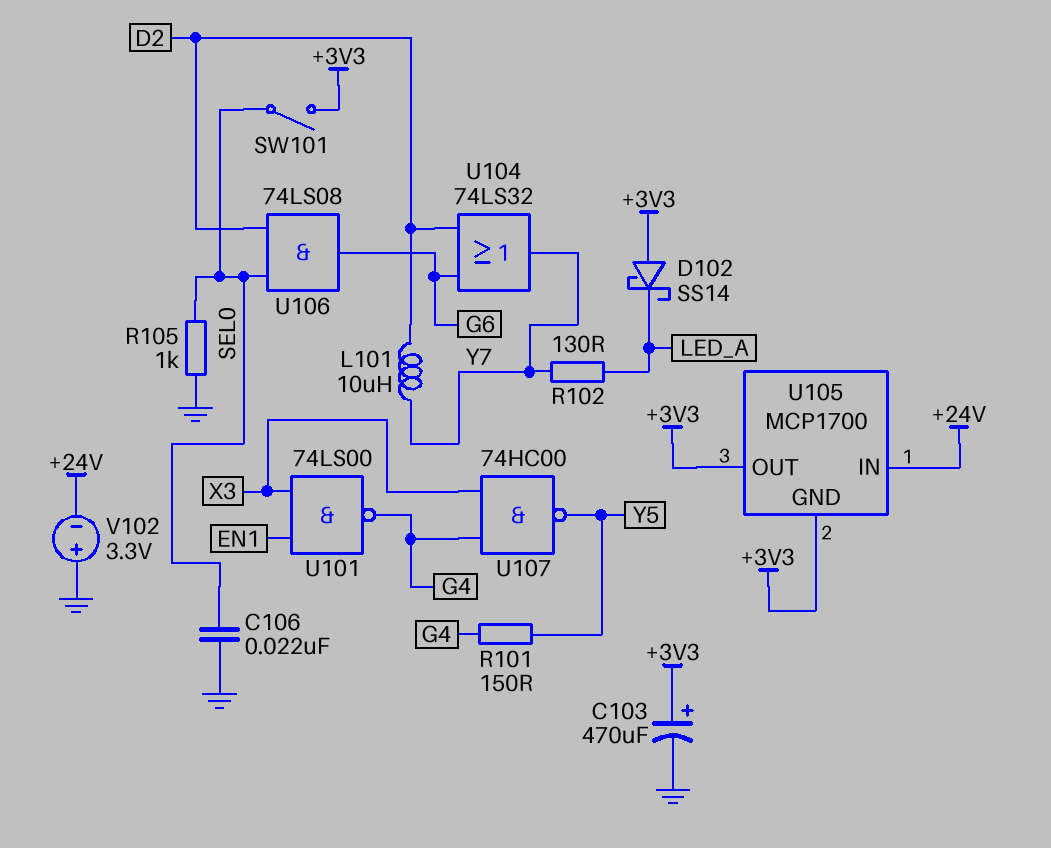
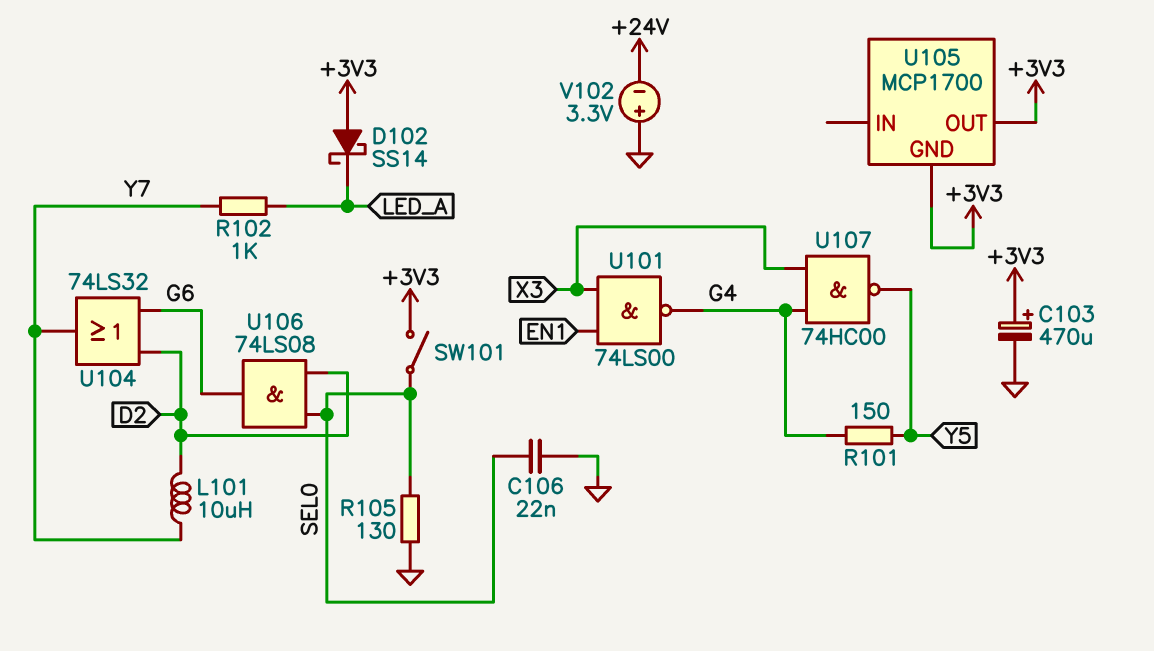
R102: 130 (LED_A, Y7) -> 1k (LED_A, Y7)
R105: 1k (GND, SEL0) -> 130 (GND, SEL0)
U105 pin IN: +24V -> none

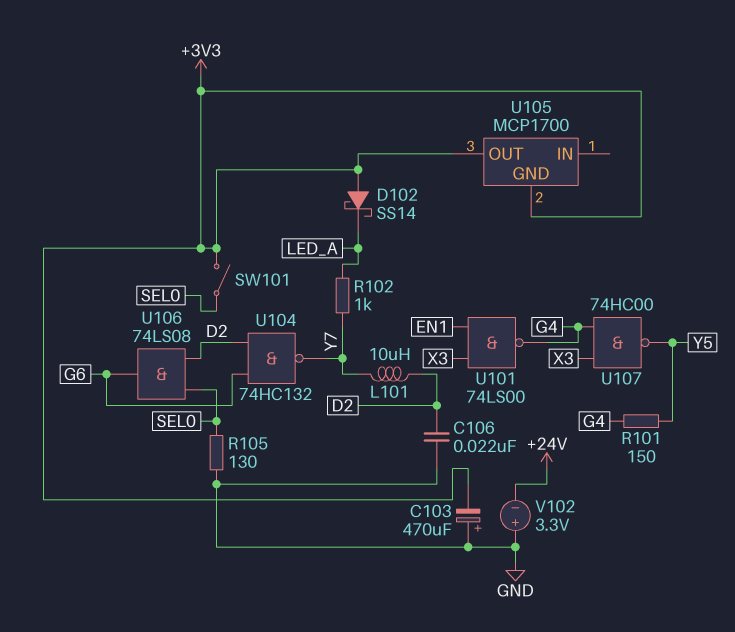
C103: 470uF (plus +3V3, minus GND) -> 470uF (plus GND, minus +3V3)
C106: 22nF (GND, SEL0) -> 22nF (D2, GND)
U104: OR 74LS32 (in D2, in G6, out Y7) -> NAND 74HC132 (in D2, in G6, out Y7)

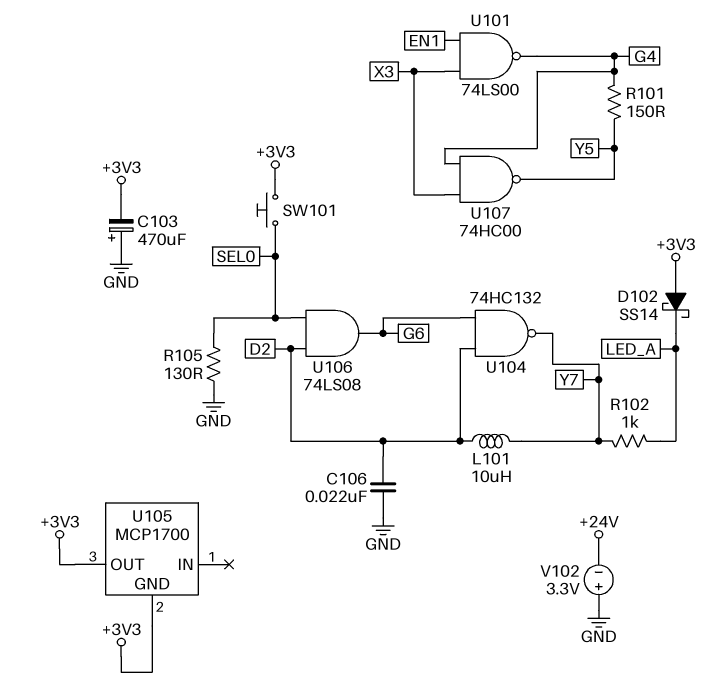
SW101: switch (+3V3, SEL0) -> button (+3V3, SEL0)

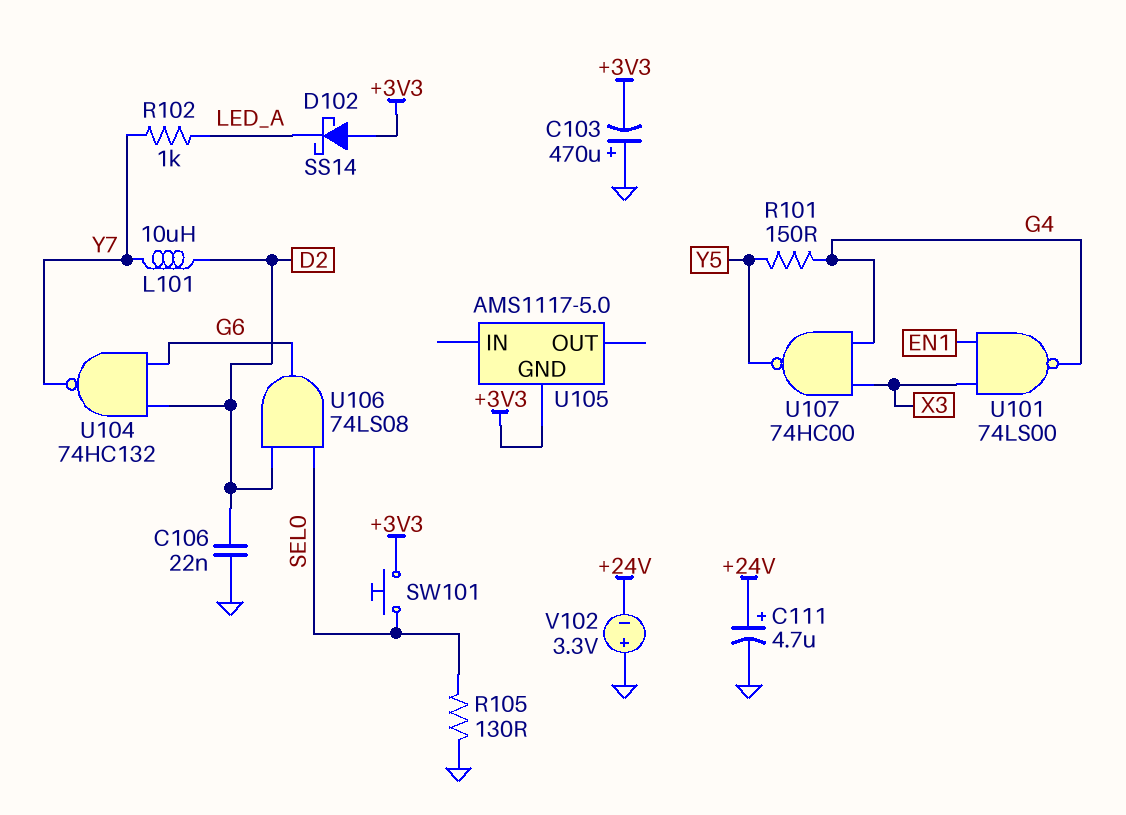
C111: none -> 4.7uF (plus +24V, minus GND)
U105: MCP1700 -> AMS1117-5.0
U105 pin OUT: +3V3 -> none

